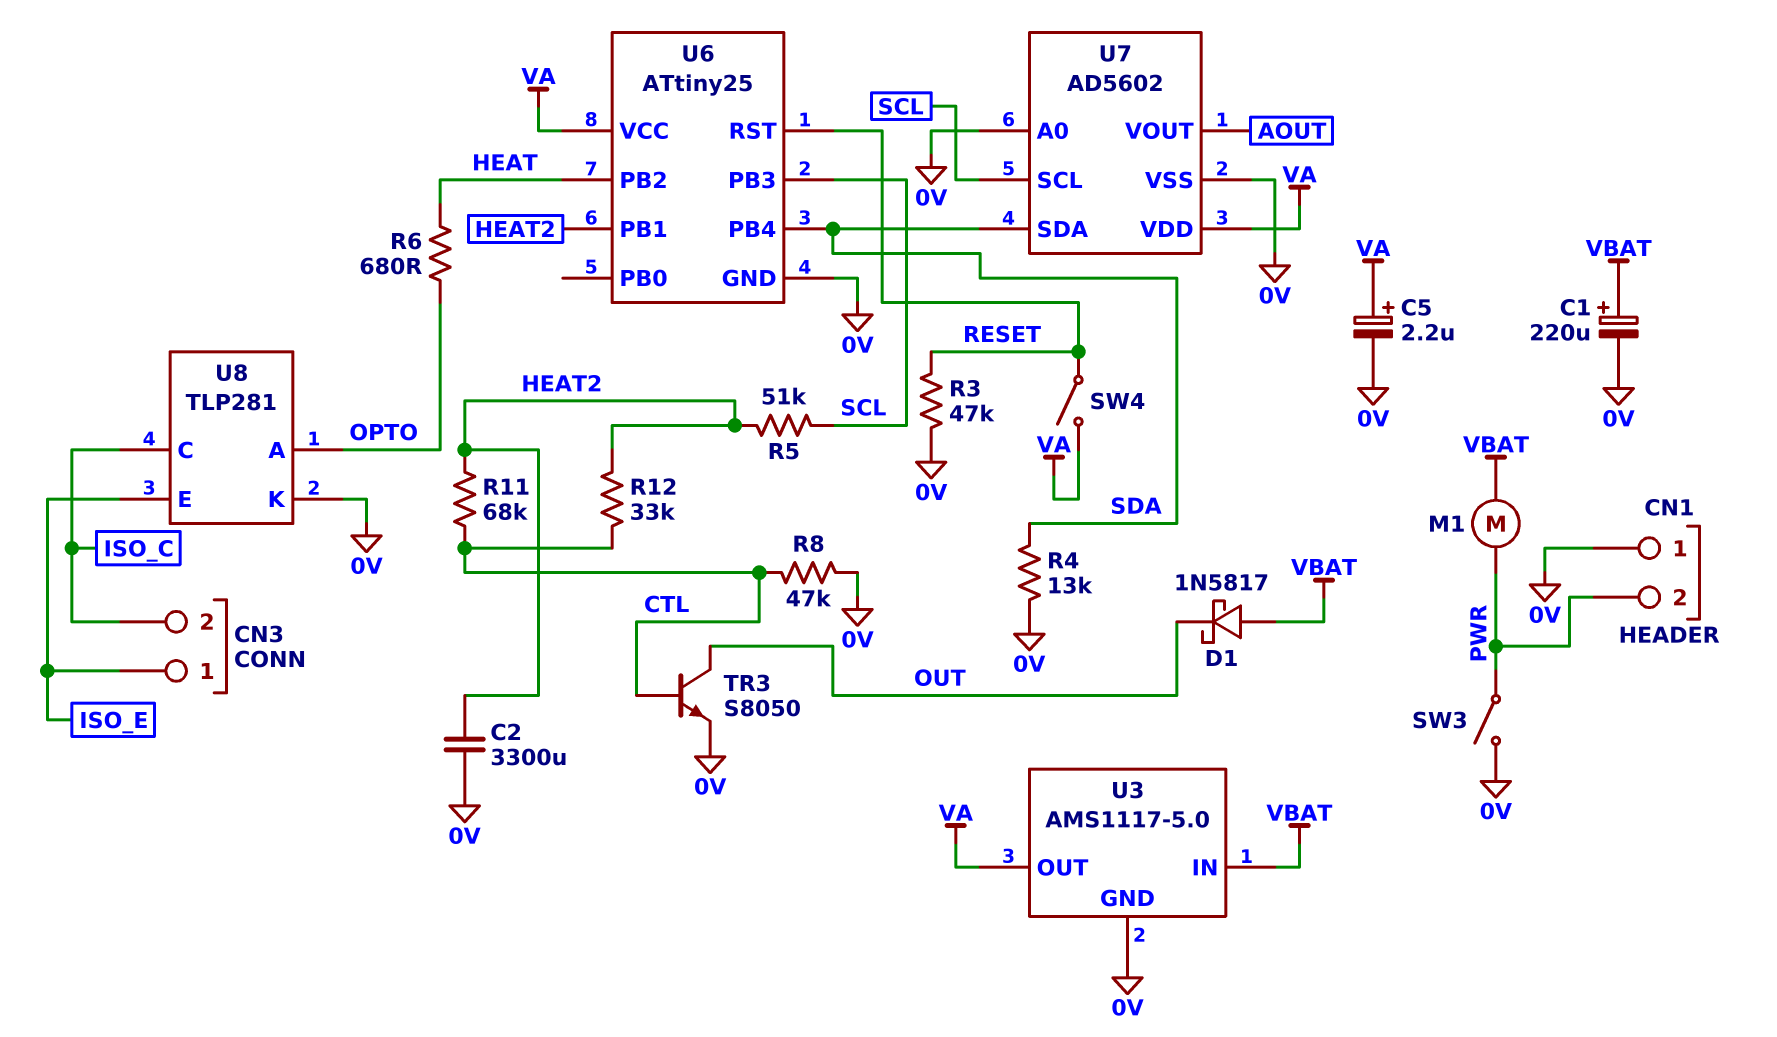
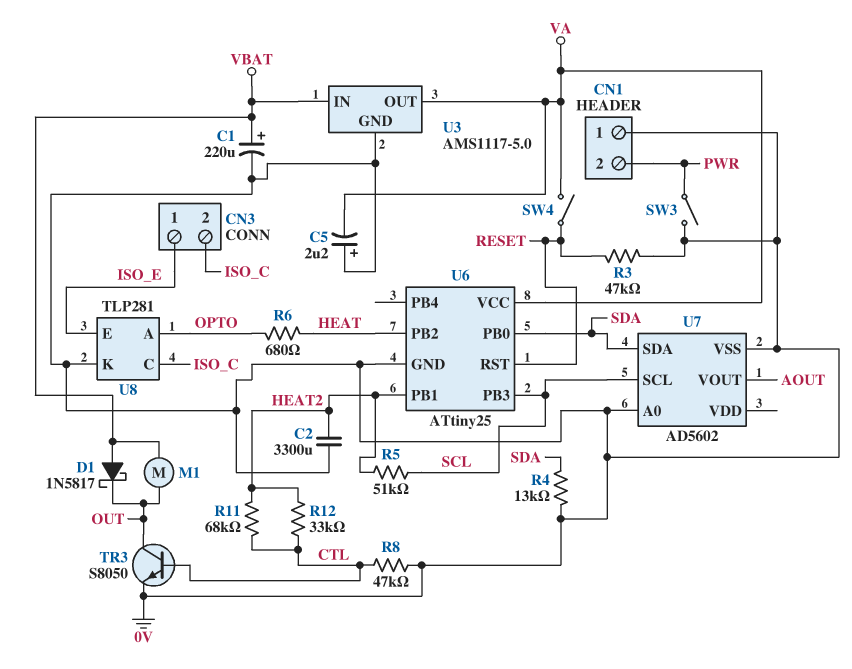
C5: 2.2uF (plus VA, minus 0V) -> 2.2uF (plus 0V, minus VA)
M1: motor (PWR, VBAT) -> motor (OUT, VBAT)
U6 pin PB0: none -> SDA
U6 pin PB4: SDA -> none
U7 pin VDD: VA -> none

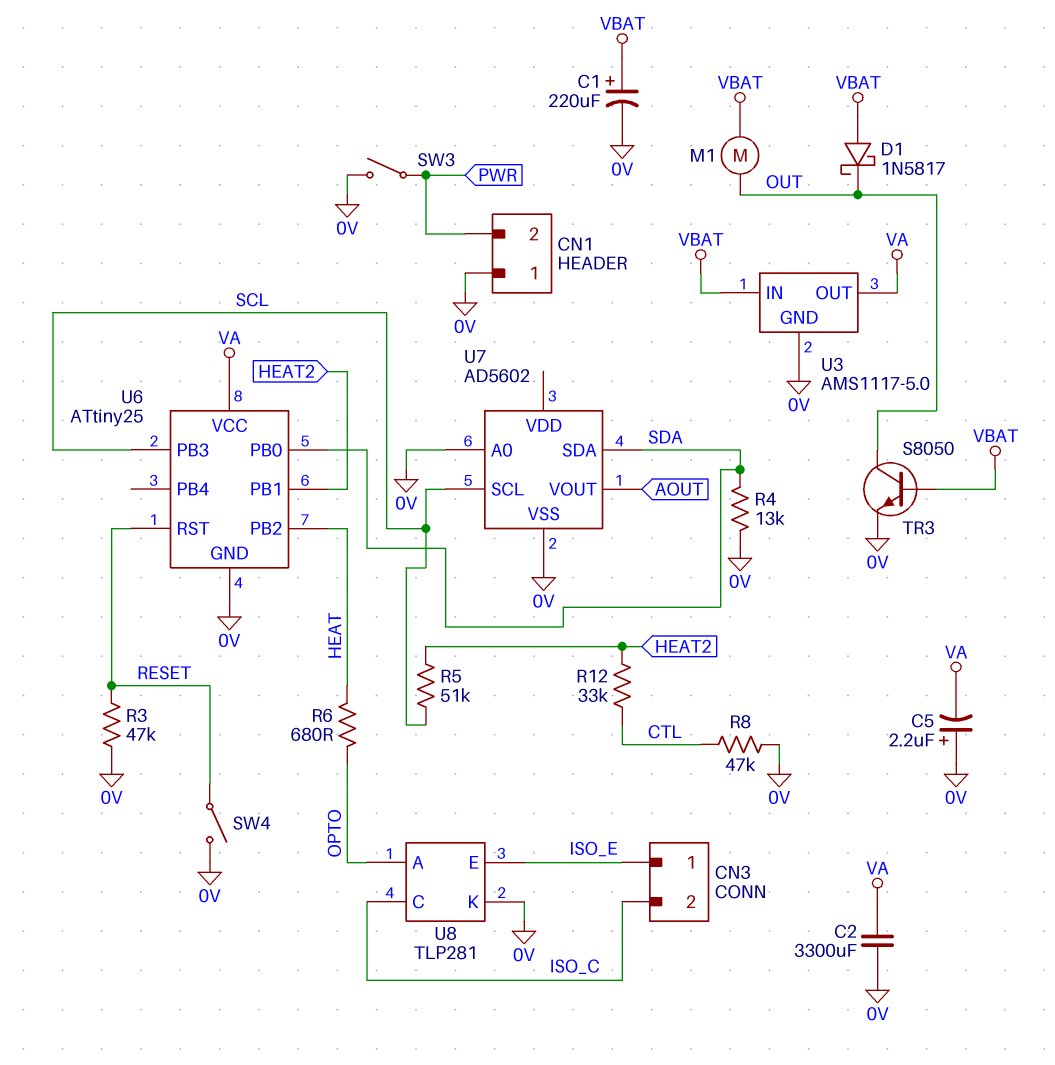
C2: 3300uF (0V, HEAT2) -> 3300uF (0V, VA)
R11: 68k (CTL, HEAT2) -> none
SW4: switch (RESET, VA) -> switch (0V, RESET)
TR3: NPN S8050 (B CTL, C OUT, E 0V) -> NPN S8050 (B VBAT, C OUT, E 0V)

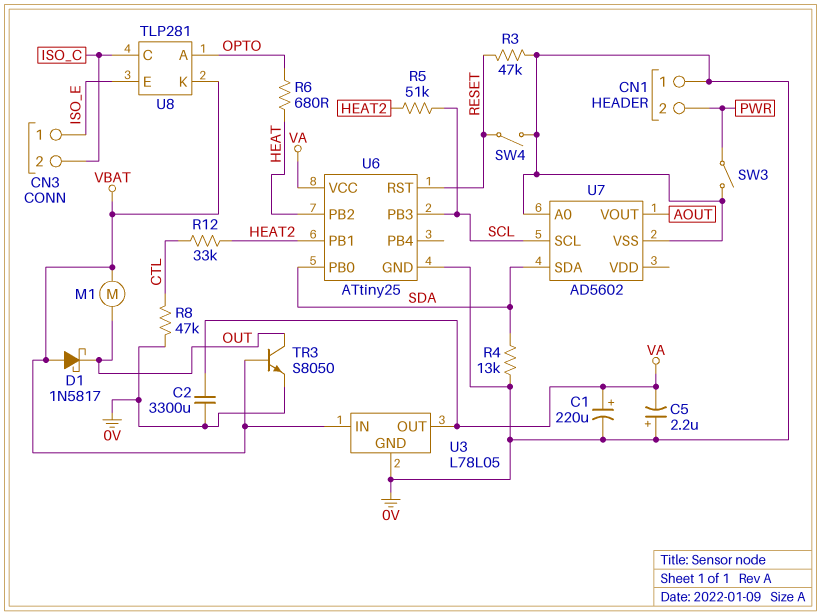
C1: 220uF (plus VBAT, minus 0V) -> 220uF (plus VA, minus 0V)
U3: AMS1117-5.0 -> L78L05
U8 pin K: 0V -> VBAT

